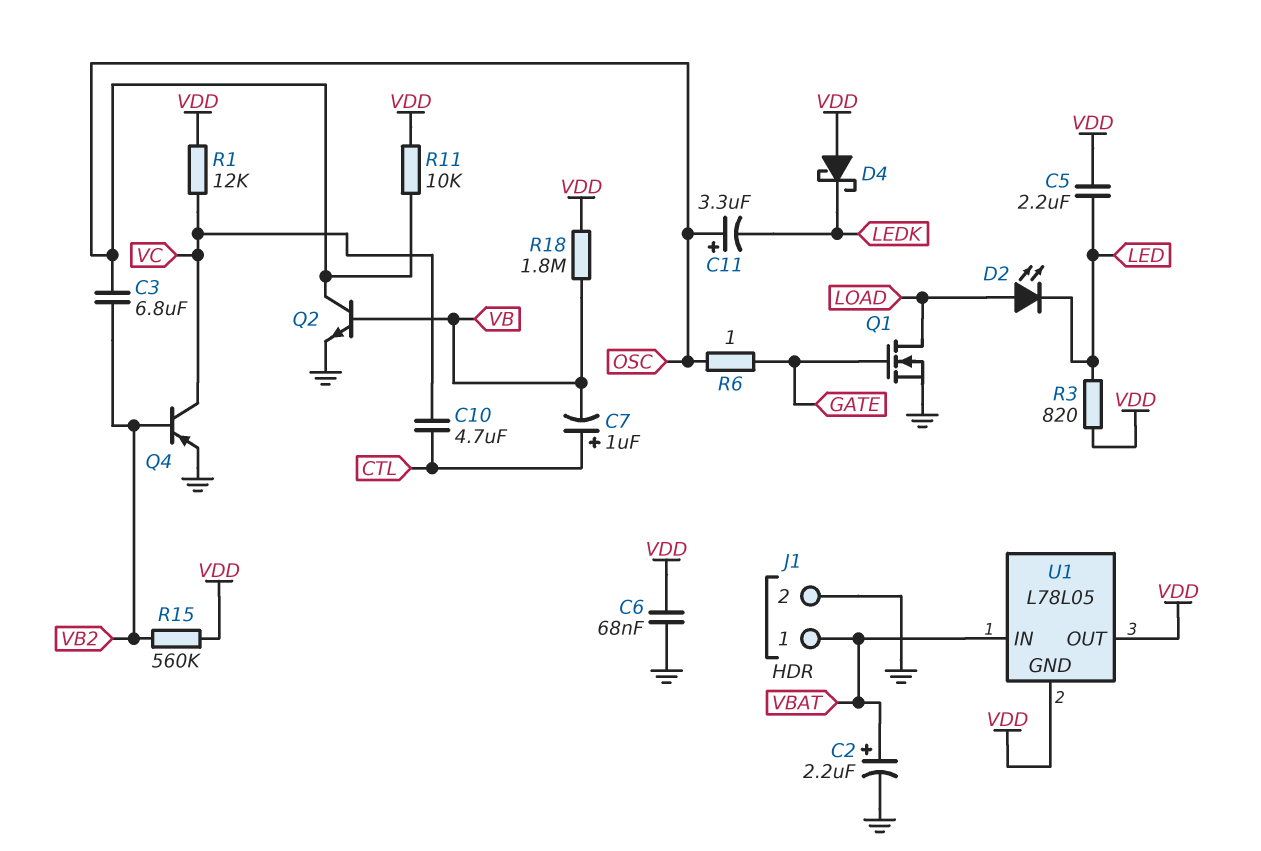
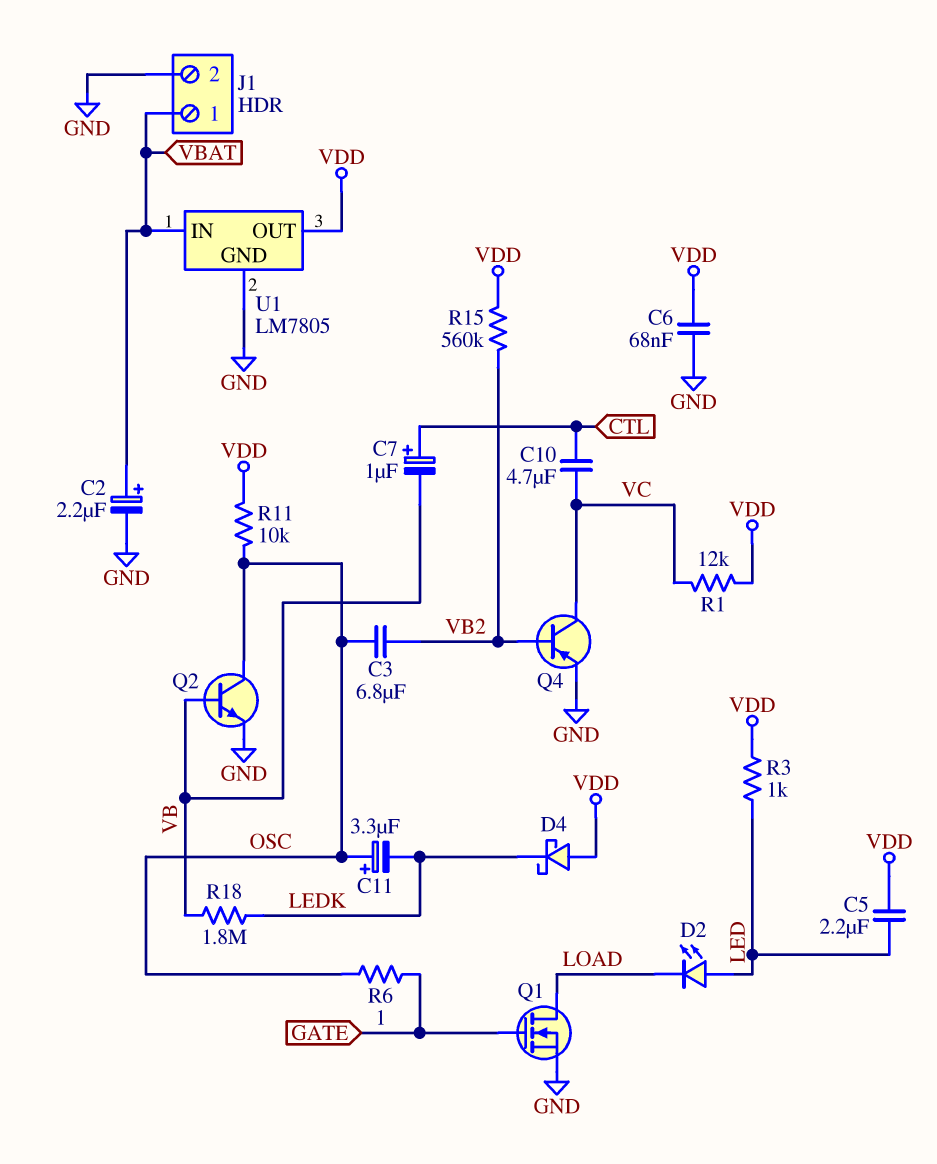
D2: LED (A LOAD, K LED) -> LED (A LED, K LOAD)
R3: 820 (LED, VDD) -> 1k (LED, VDD)
R18: 1.8M (VB, VDD) -> 1.8M (LEDK, VB)
U1: L78L05 -> LM7805
U1 pin GND: VDD -> GND

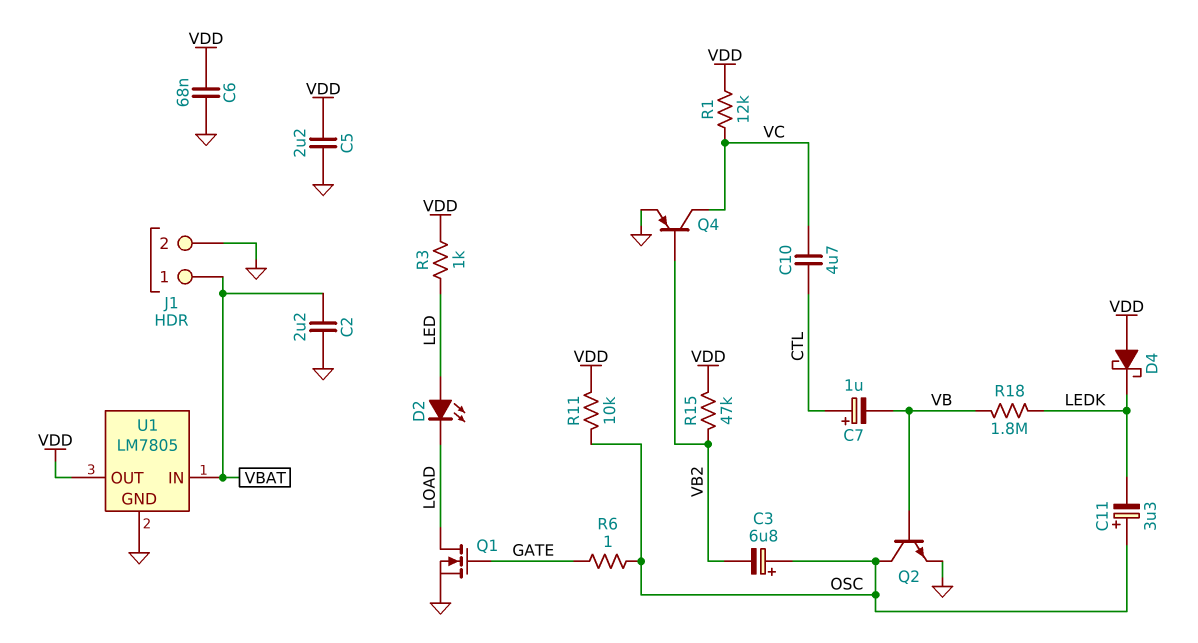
C2: 2.2uF (plus VBAT, minus GND) -> 2.2uF (GND, VBAT)
C3: 6.8uF (OSC, VB2) -> 6.8uF (plus OSC, minus VB2)
C5: 2.2uF (LED, VDD) -> 2.2uF (GND, VDD)
R15: 560k (VB2, VDD) -> 47k (VB2, VDD)

